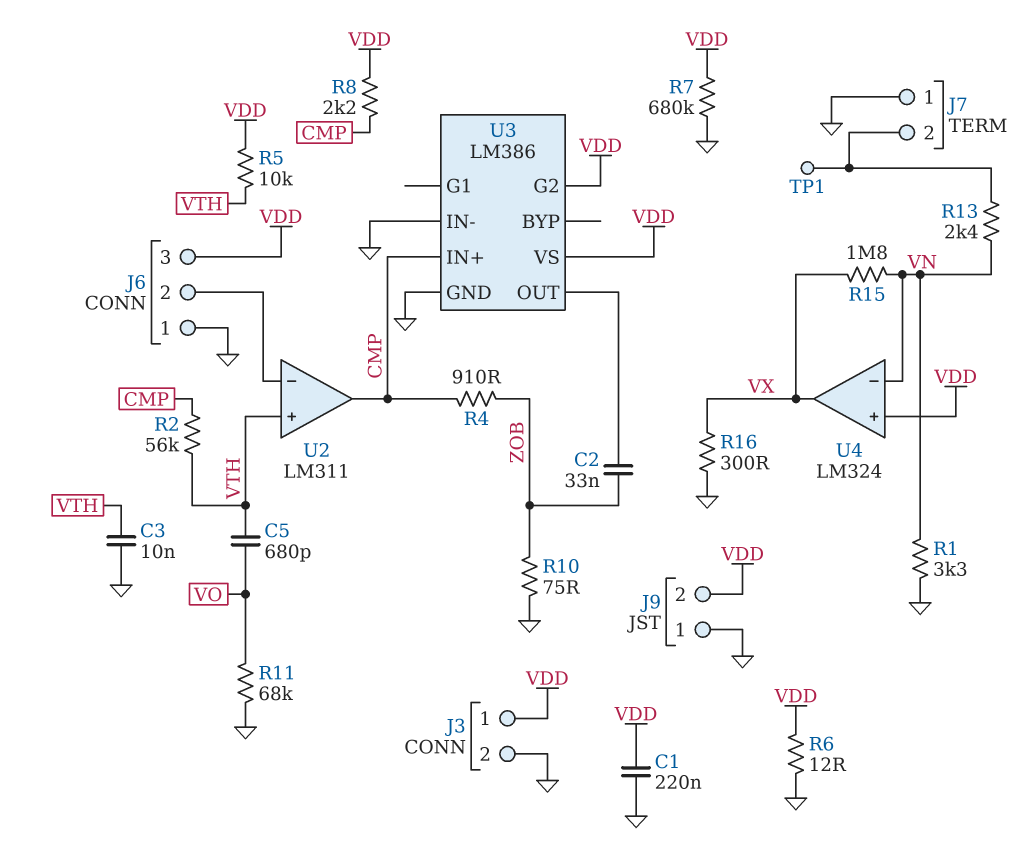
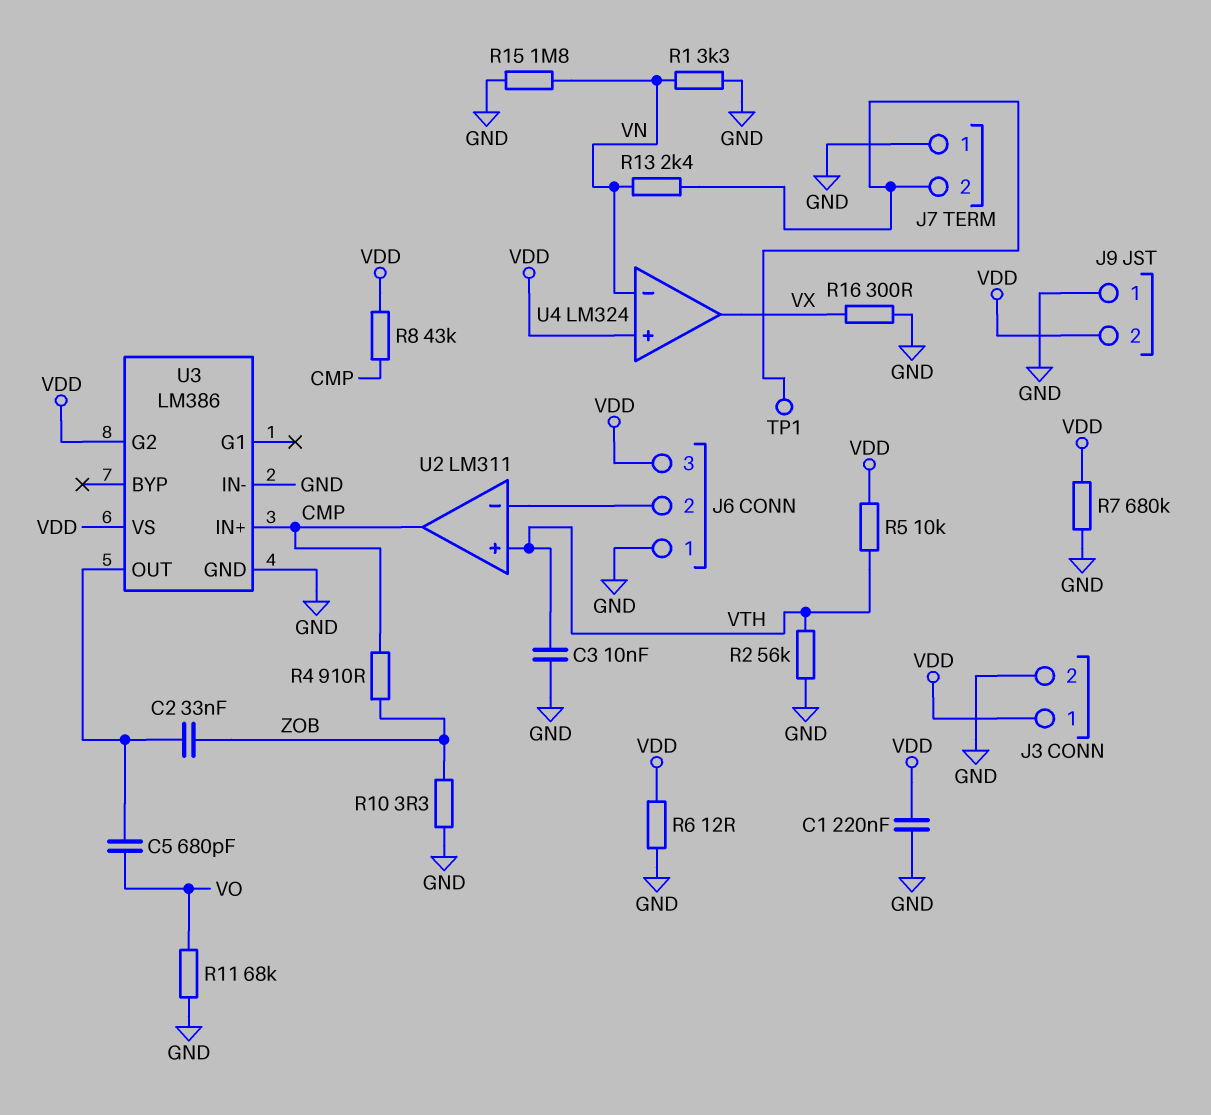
C5: 680pF (VO, VTH) -> 680pF (U3/OUT, VO)
R2: 56k (CMP, VTH) -> 56k (GND, VTH)
R8: 2.2k (CMP, VDD) -> 43k (CMP, VDD)
R10: 75 (GND, ZOB) -> 3.3 (GND, ZOB)
R15: 1.8M (VN, VX) -> 1.8M (GND, VN)

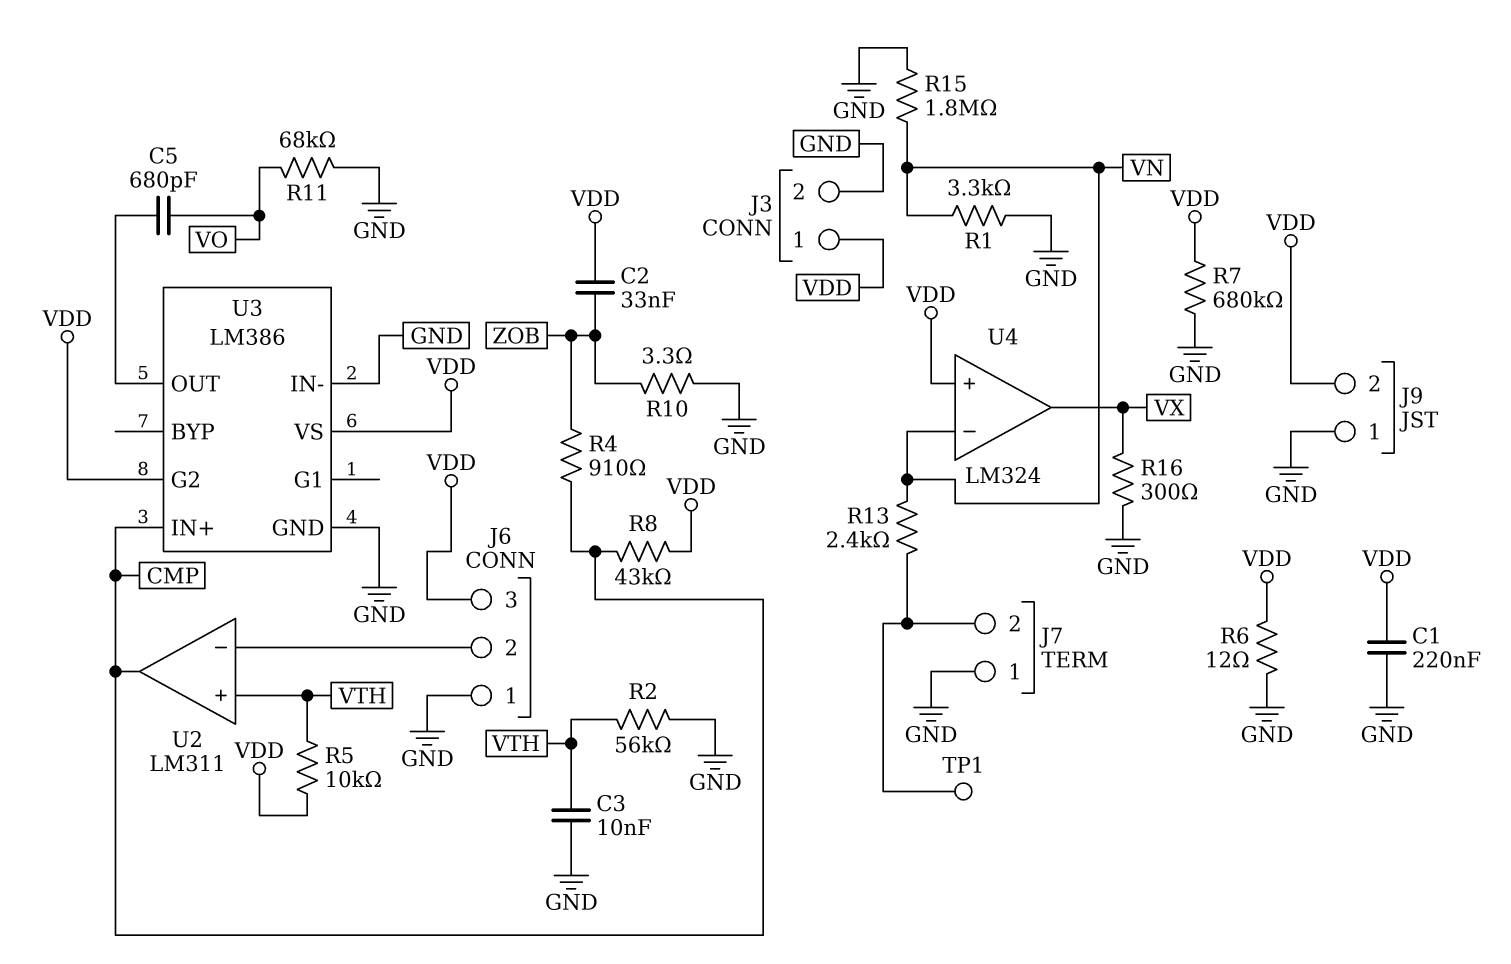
C2: 33nF (U3/OUT, ZOB) -> 33nF (VDD, ZOB)

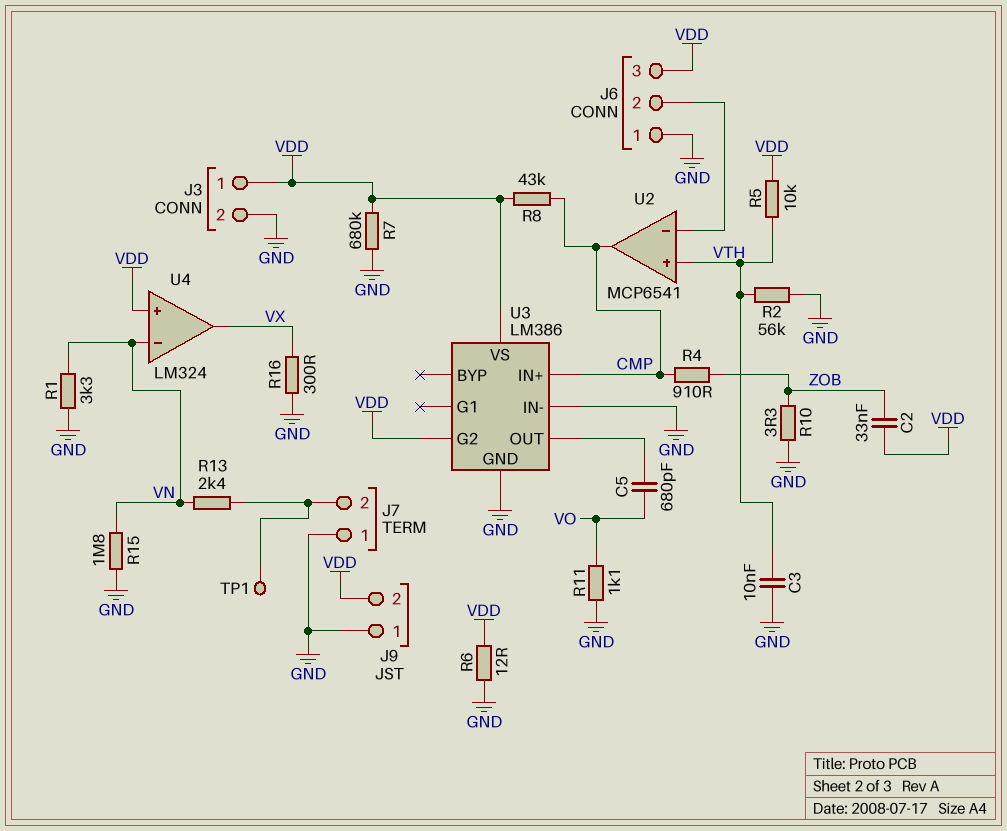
C1: 220nF (GND, VDD) -> none
R11: 68k (GND, VO) -> 1.1k (GND, VO)
U2: LM311 -> MCP6541

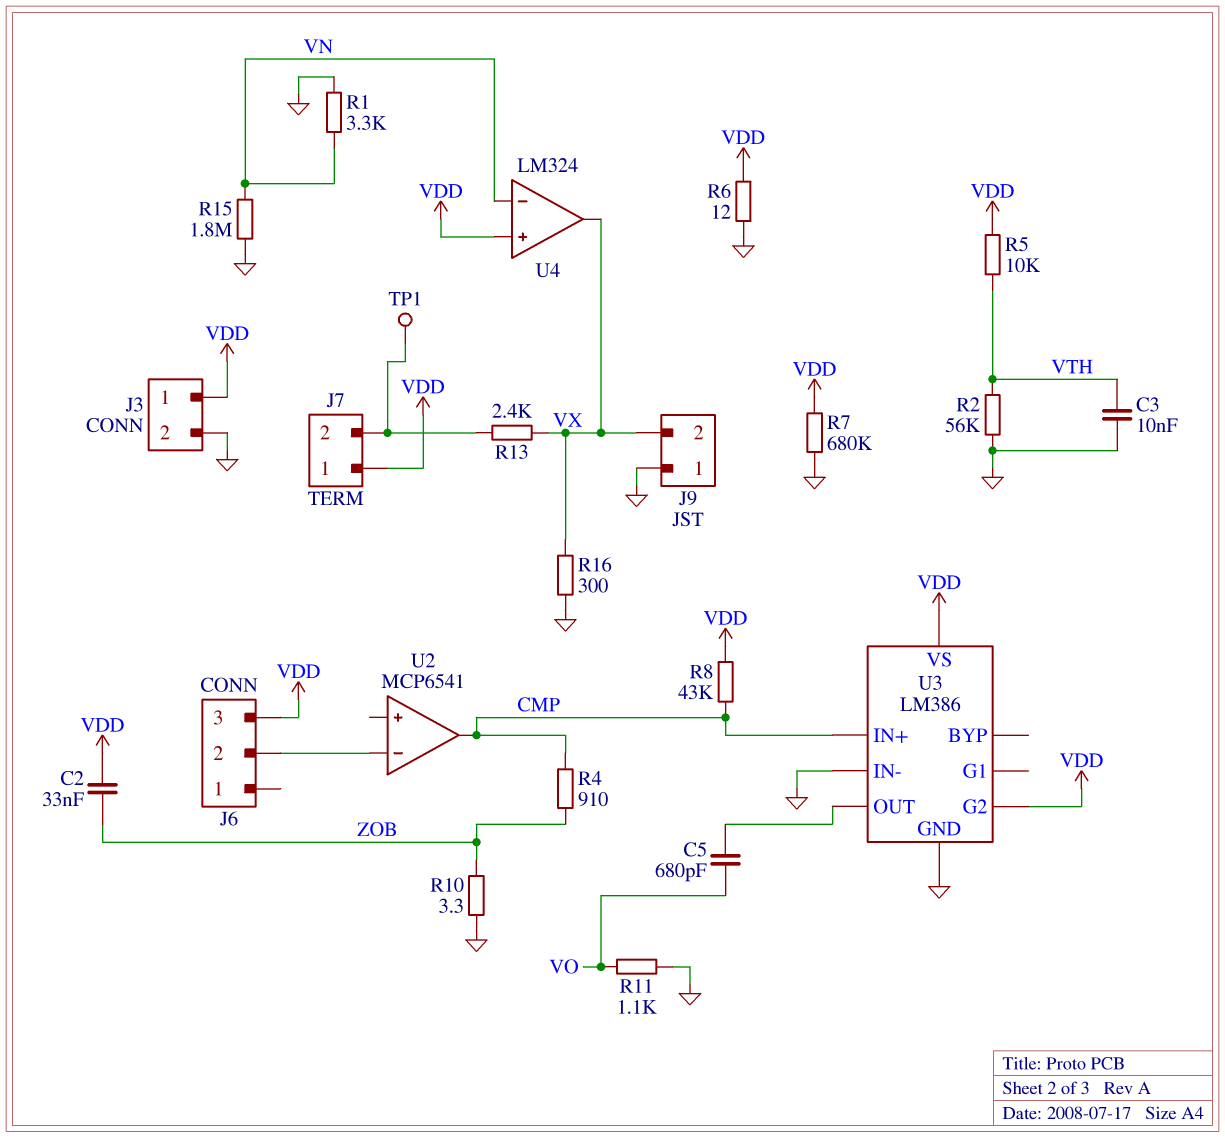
J6 pin 1: GND -> none
J7 pin 1: GND -> VDD
J9 pin 2: VDD -> VX
R13: 2.4k (J7/2, VN) -> 2.4k (J7/2, VX)
U2 pin in+: VTH -> none

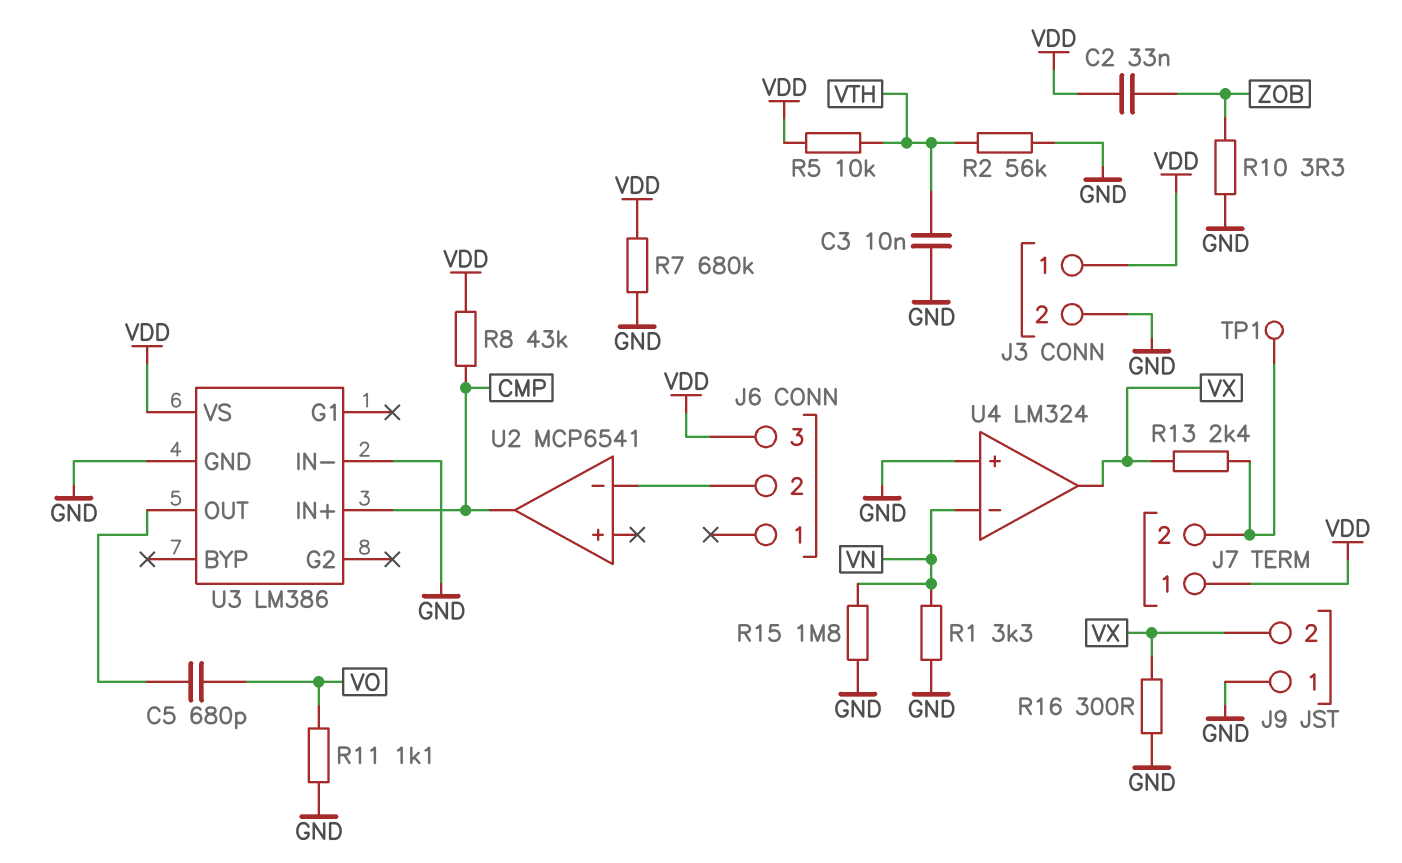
R4: 910 (CMP, ZOB) -> none
R6: 12 (GND, VDD) -> none
U3 pin G2: VDD -> none
U4 pin in+: VDD -> GND

